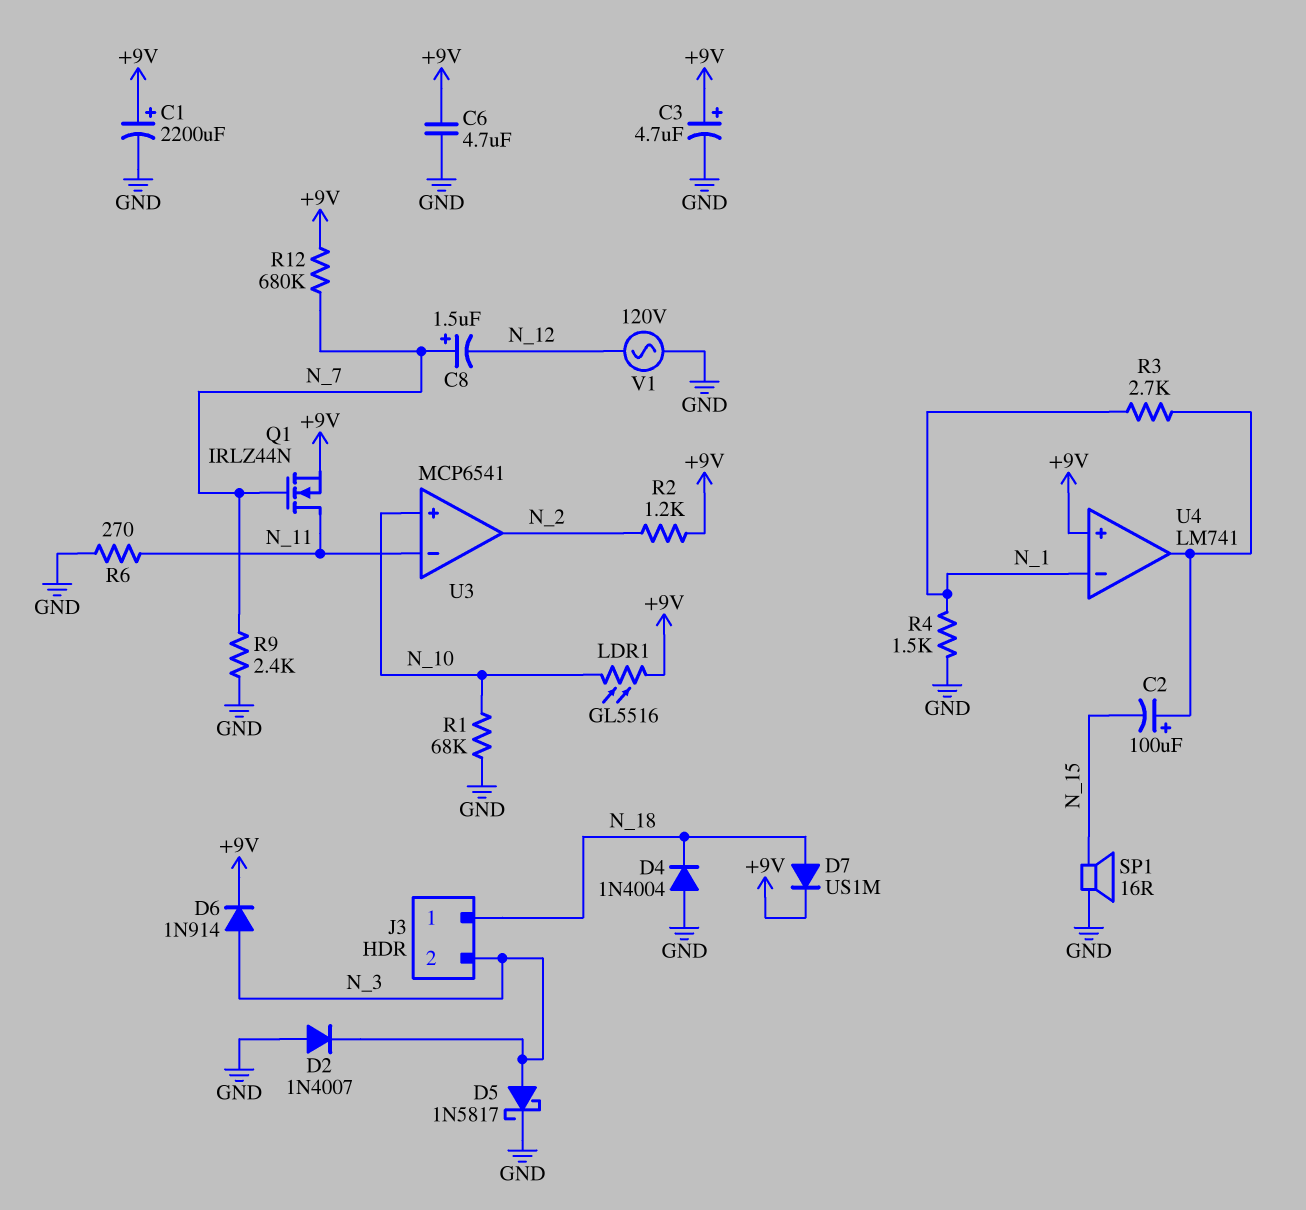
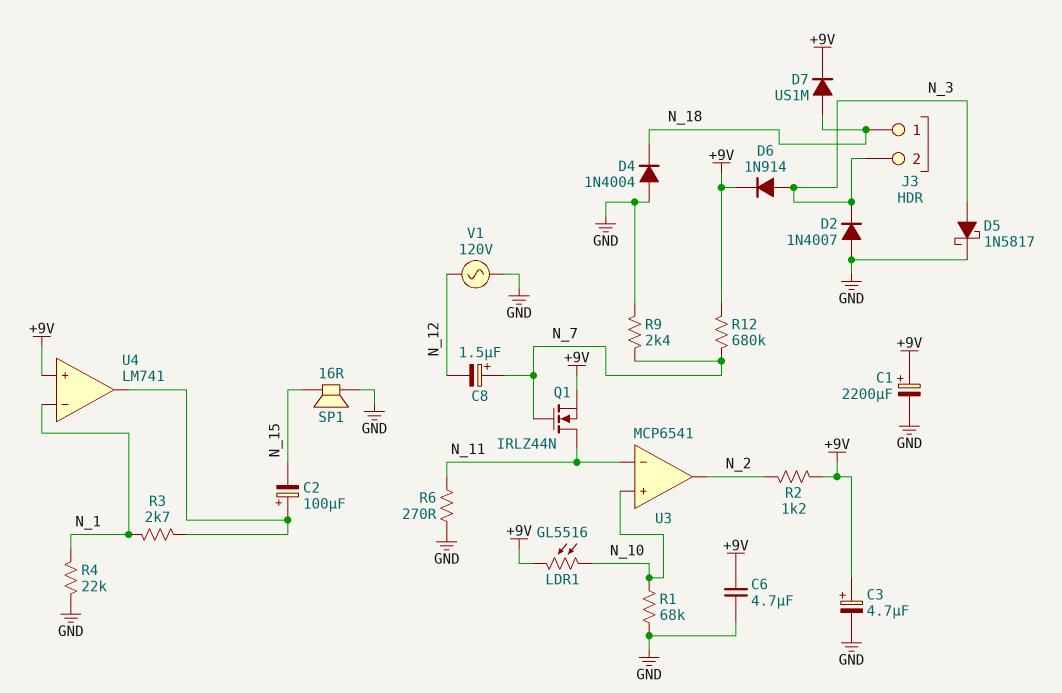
R4: 1.5k (GND, N_1) -> 22k (GND, N_1)

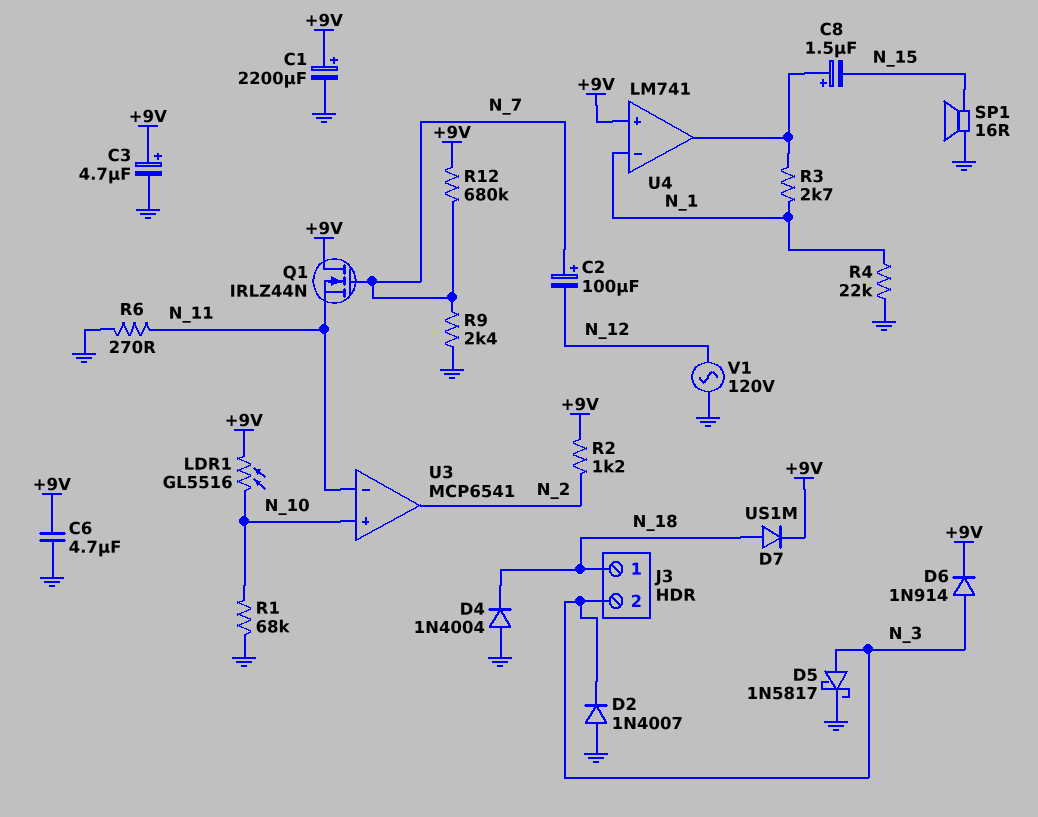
C2: 100uF (plus U4/out, minus N_15) -> 100uF (plus N_7, minus N_12)
C8: 1.5uF (plus N_7, minus N_12) -> 1.5uF (plus U4/out, minus N_15)
Q1: NMOS IRLZ44N (G N_7, D N_11, S +9V) -> NMOS IRLZ44N (G N_7, D +9V, S N_11)

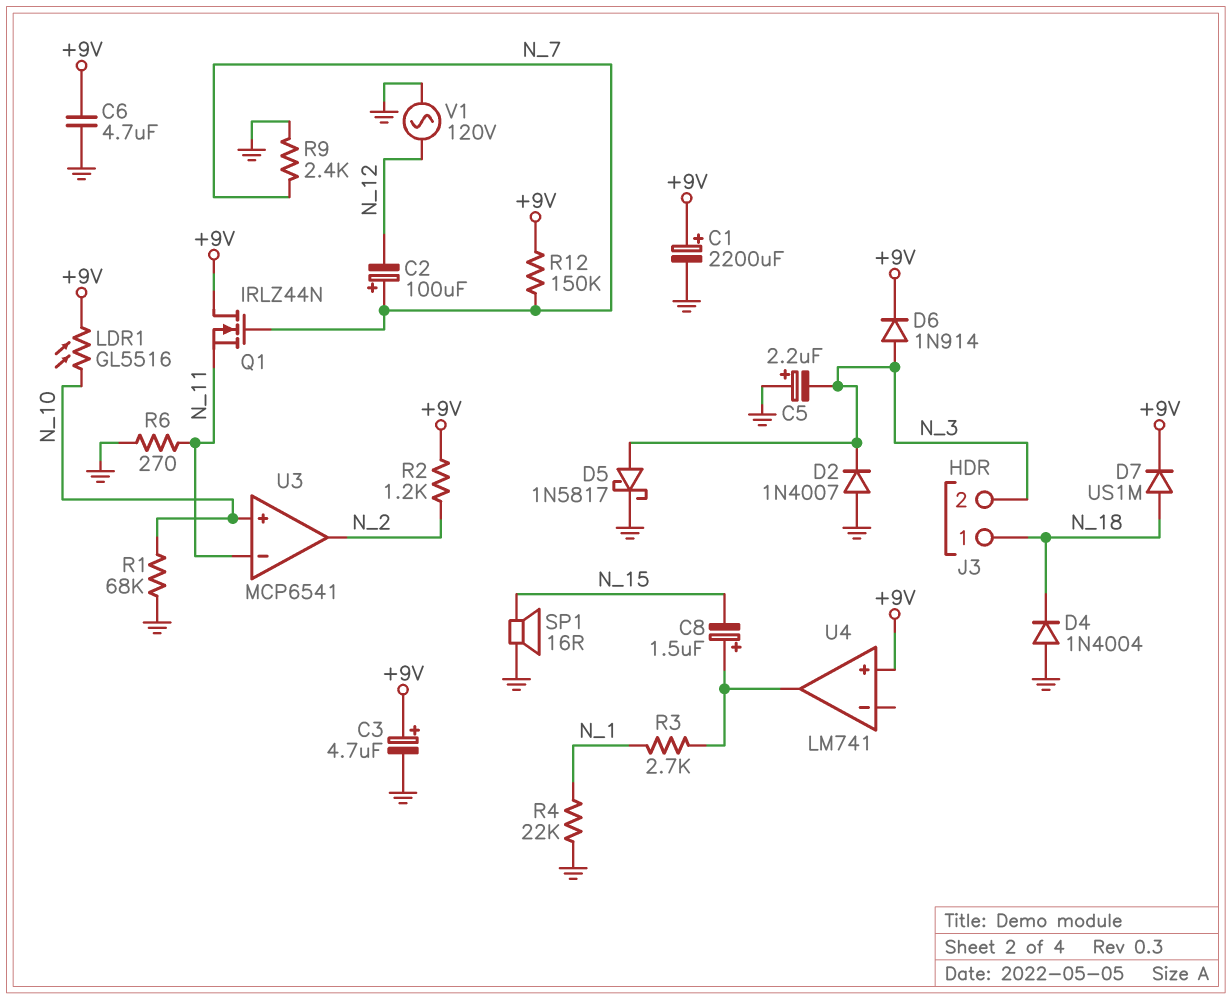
C5: none -> 2.2uF (plus GND, minus N_3)
R12: 680k (+9V, N_7) -> 150k (+9V, N_7)
U4 pin in-: N_1 -> none

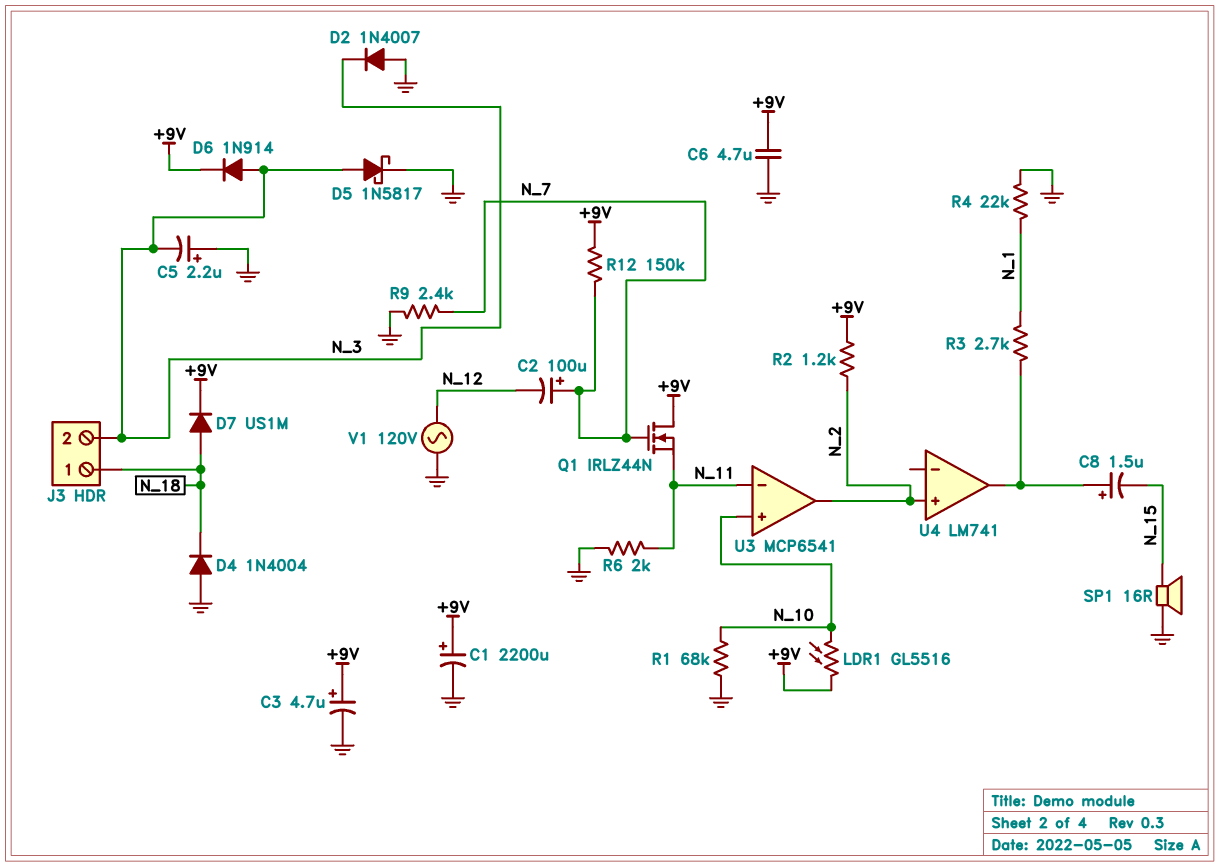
R6: 270 (GND, N_11) -> 2k (GND, N_11)
U4 pin in+: +9V -> N_2

